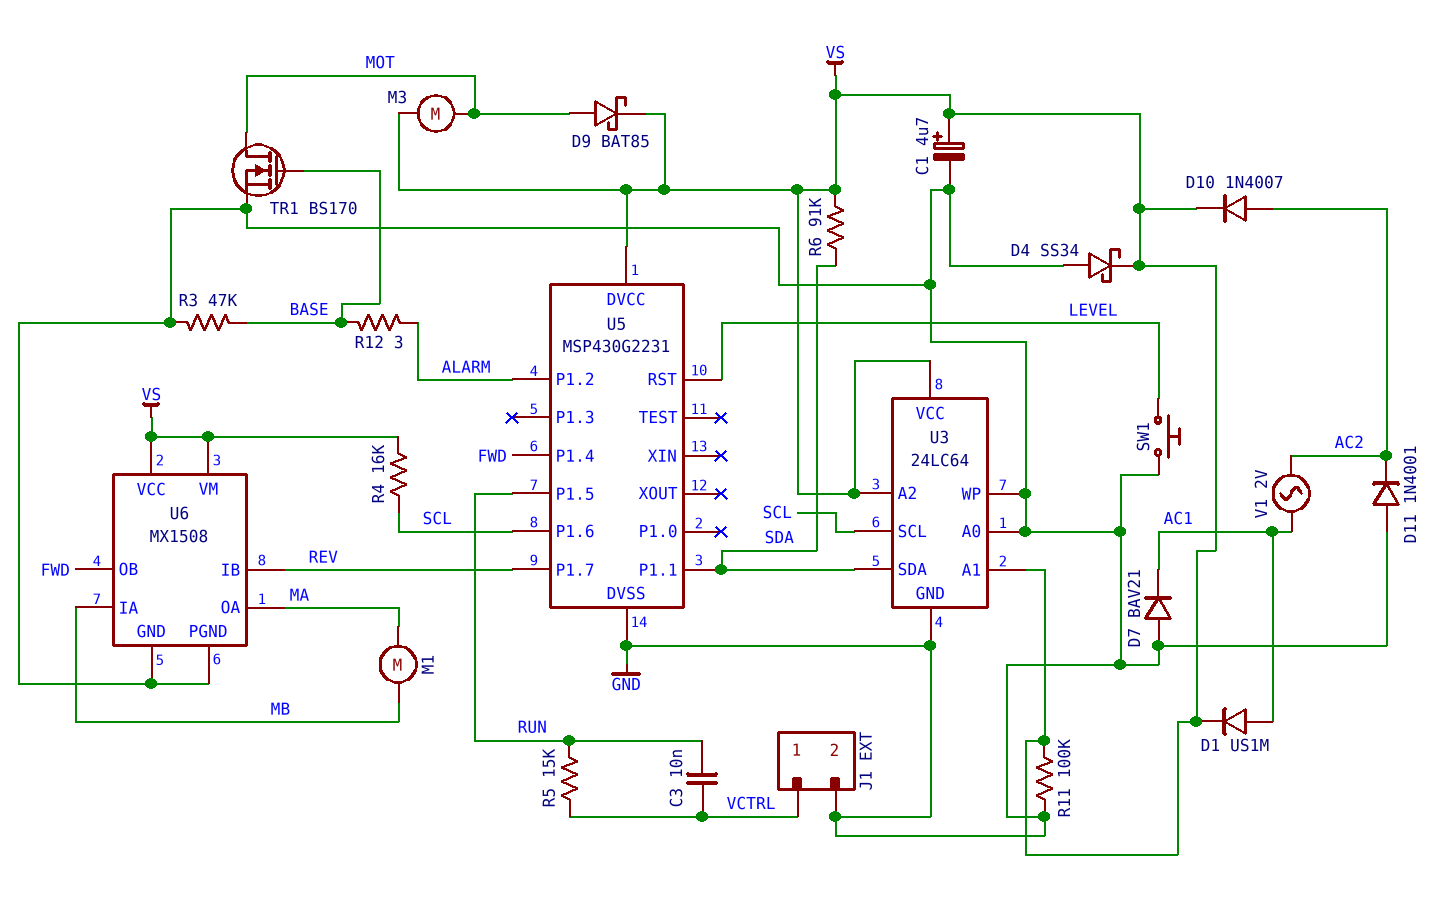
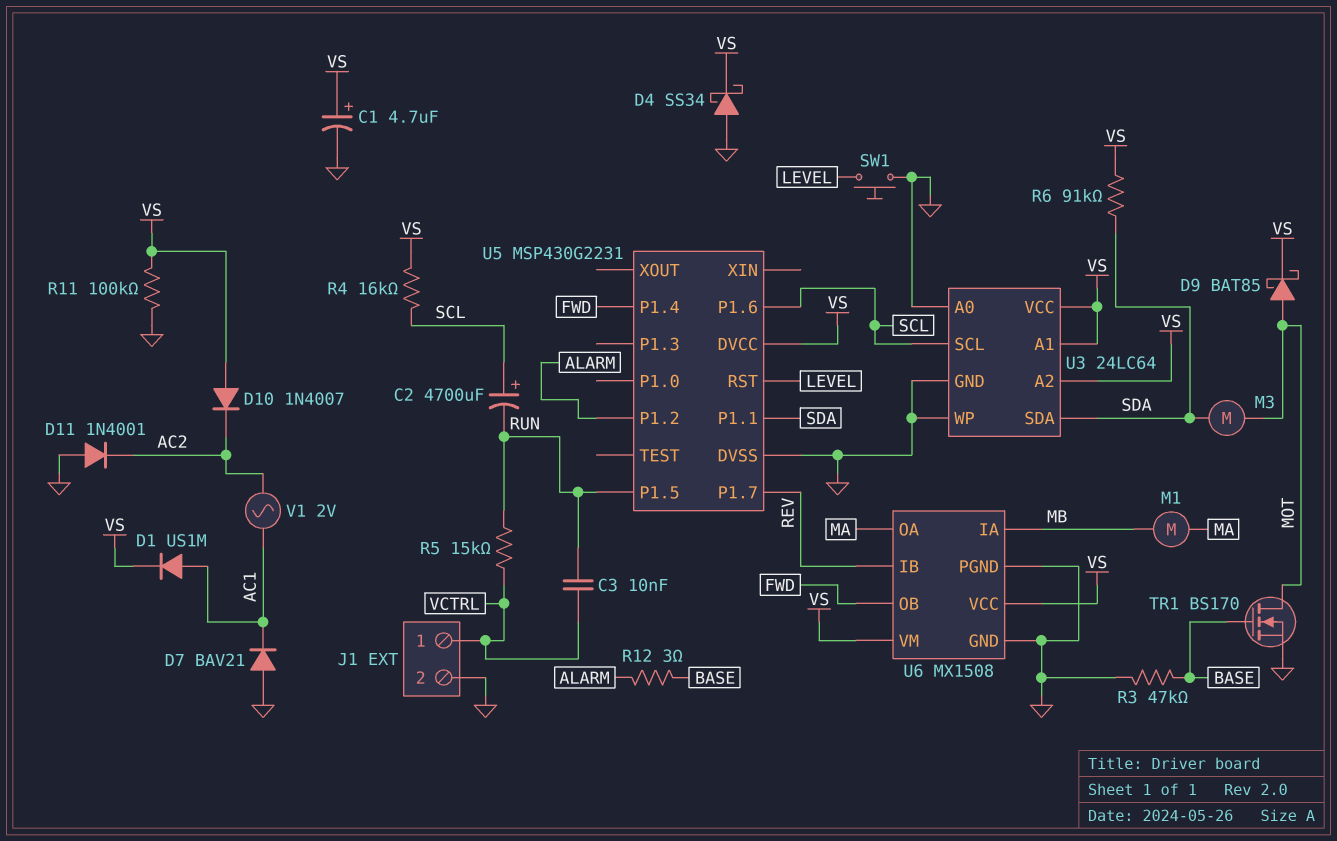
C2: none -> 4700uF (plus SCL, minus RUN)
D10: diode 1N4007 (A AC2, K VS) -> diode 1N4007 (A VS, K AC2)
M3: motor (MOT, VS) -> motor (MOT, SDA)

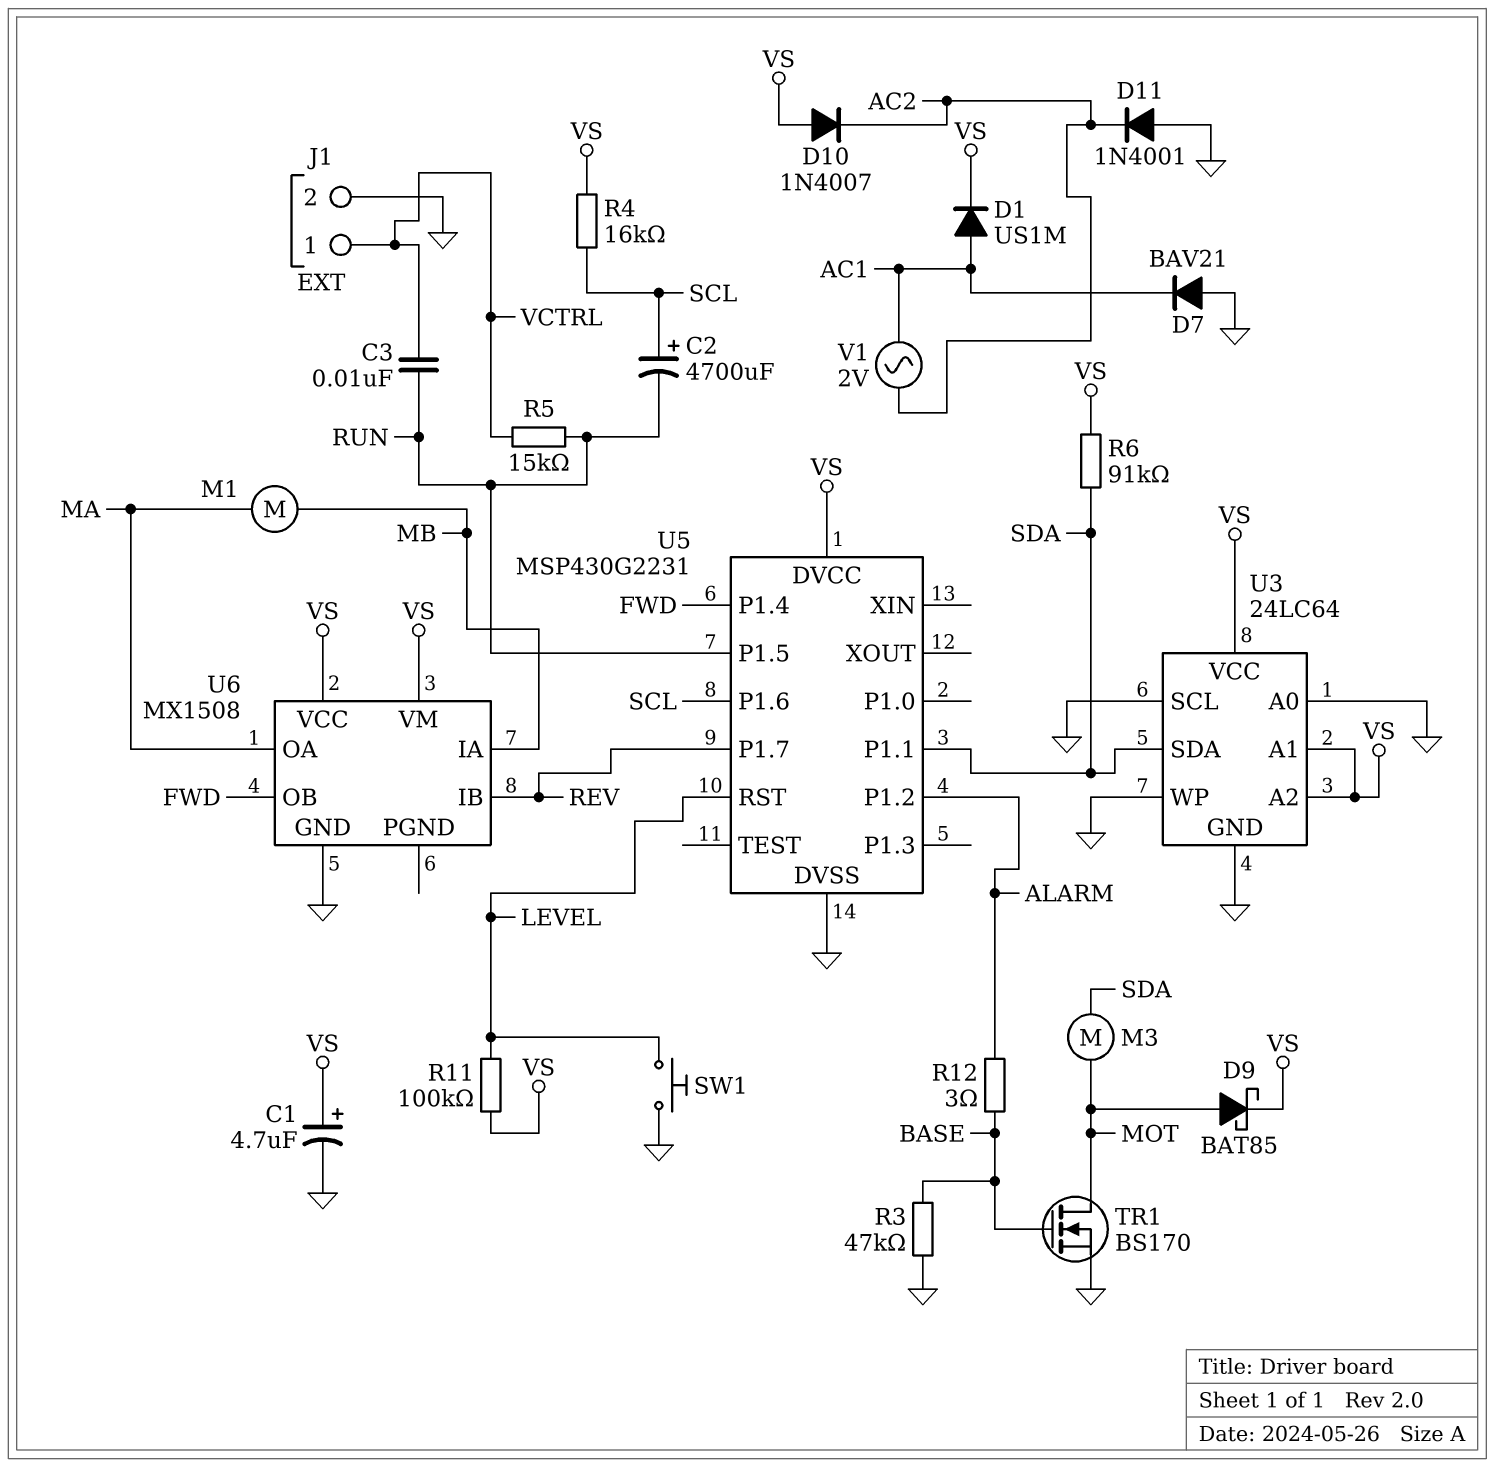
D4: schottky SS34 (A GND, K VS) -> none
R11: 100k (GND, VS) -> 100k (LEVEL, VS)
U3 pin SCL: SCL -> GND
U6 pin PGND: GND -> none

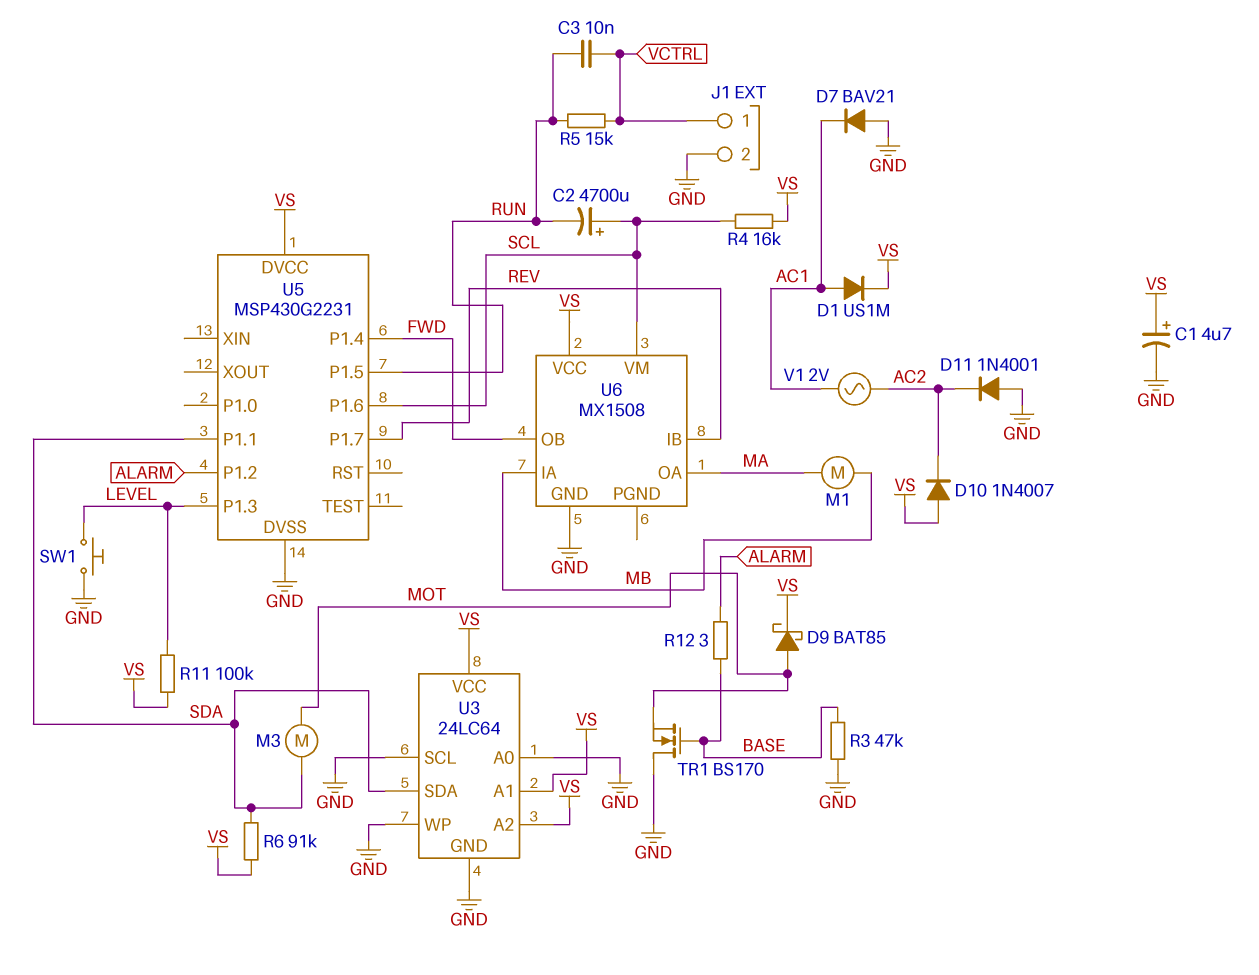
TR1: NMOS BS170 (G BASE, D MOT, S GND) -> NMOS BS170 (G BASE, D GND, S MOT)
U5 pin P1.3: none -> LEVEL
U5 pin RST: LEVEL -> none
U6 pin VM: VS -> SCL

